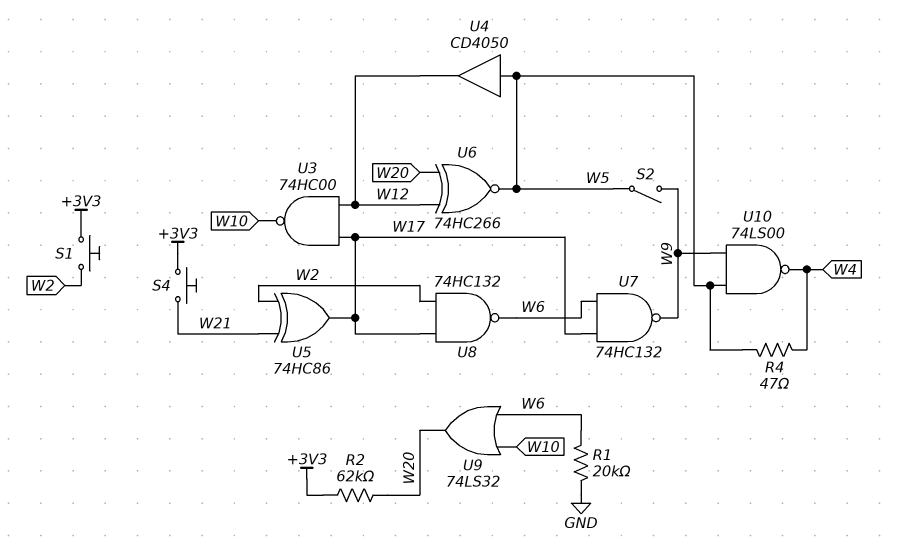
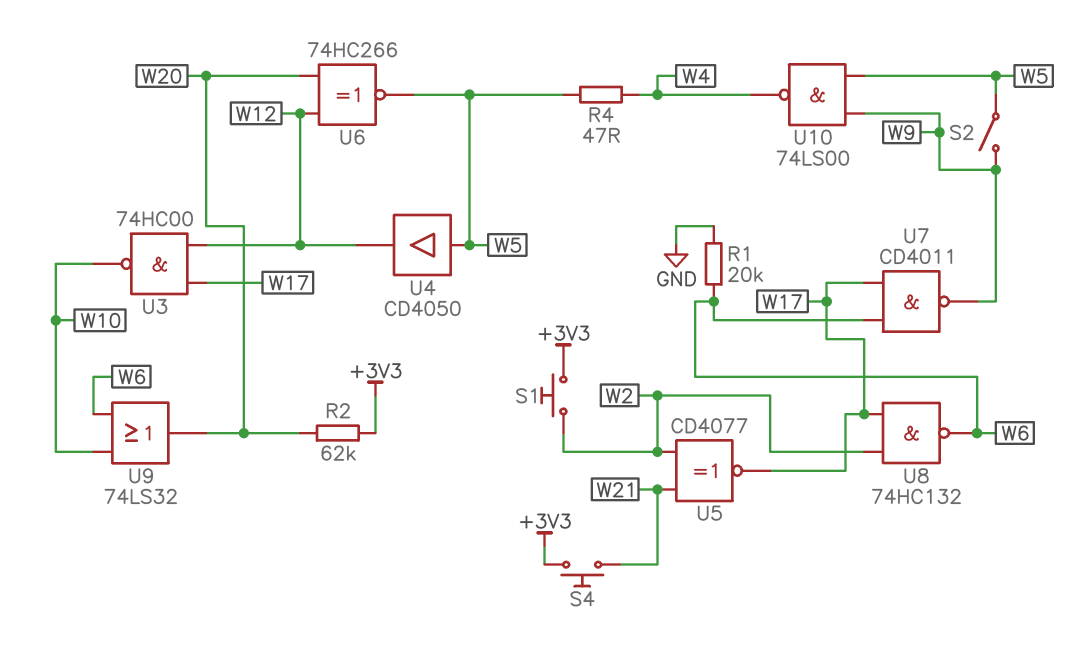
U5: XOR 74HC86 (in W2, in W21, out W17) -> XNOR CD4077 (in W2, in W21, out W17)
U7: NAND 74HC132 (in W6, in W17, out W9) -> NAND CD4011 (in W6, in W17, out W9)

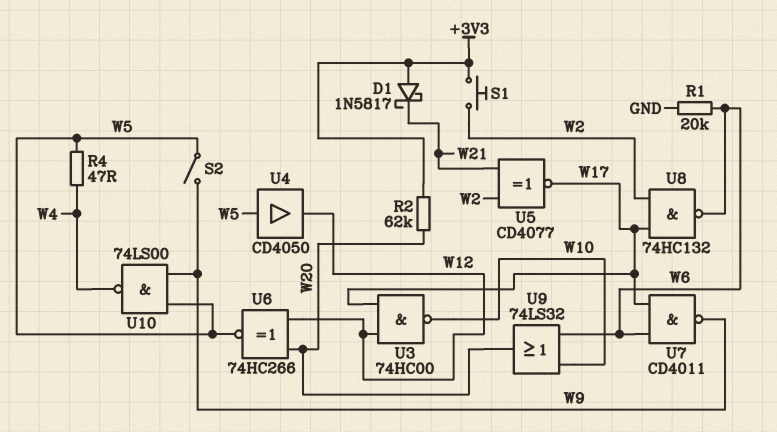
D1: none -> schottky 1N5817 (A +3V3, K W21)
S4: button (+3V3, W21) -> none

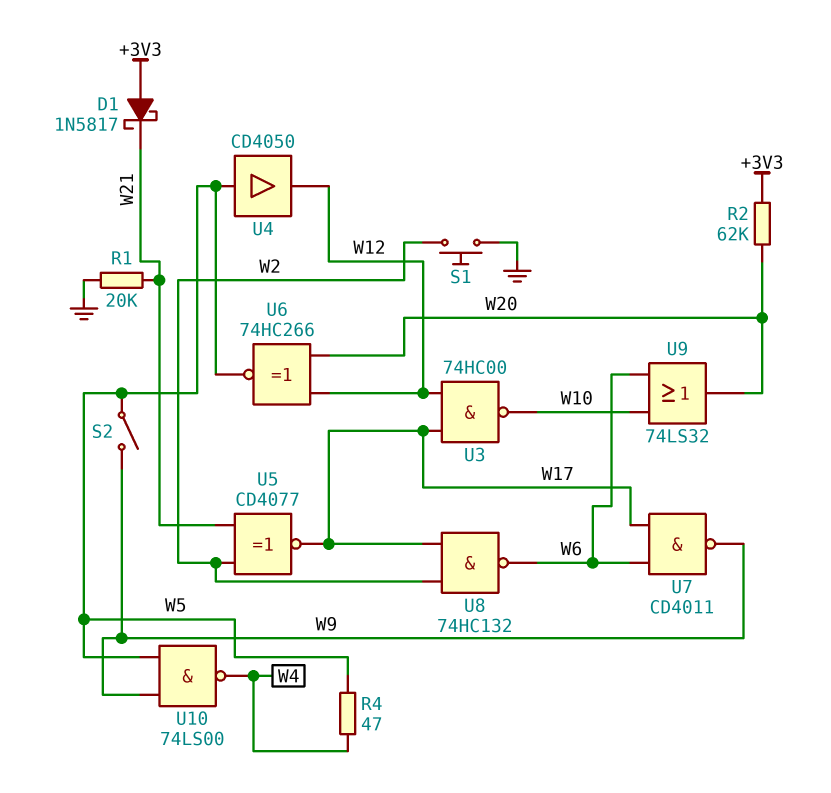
R1: 20k (GND, W6) -> 20k (GND, W21)
S1: button (+3V3, W2) -> button (GND, W2)

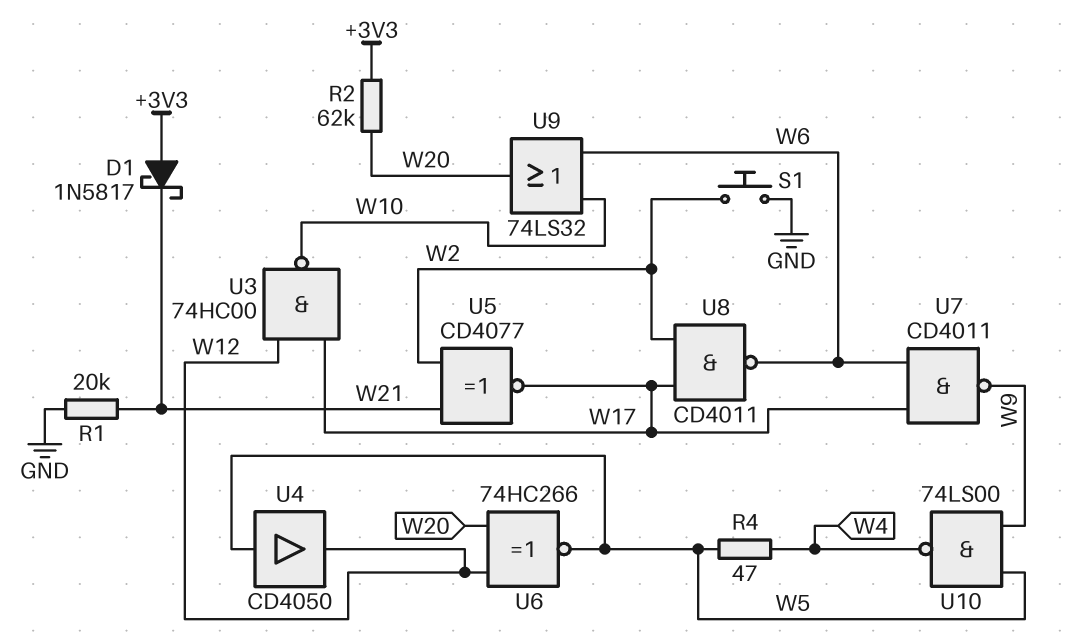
S2: switch (W5, W9) -> none
U8: NAND 74HC132 (in W2, in W17, out W6) -> NAND CD4011 (in W2, in W17, out W6)

